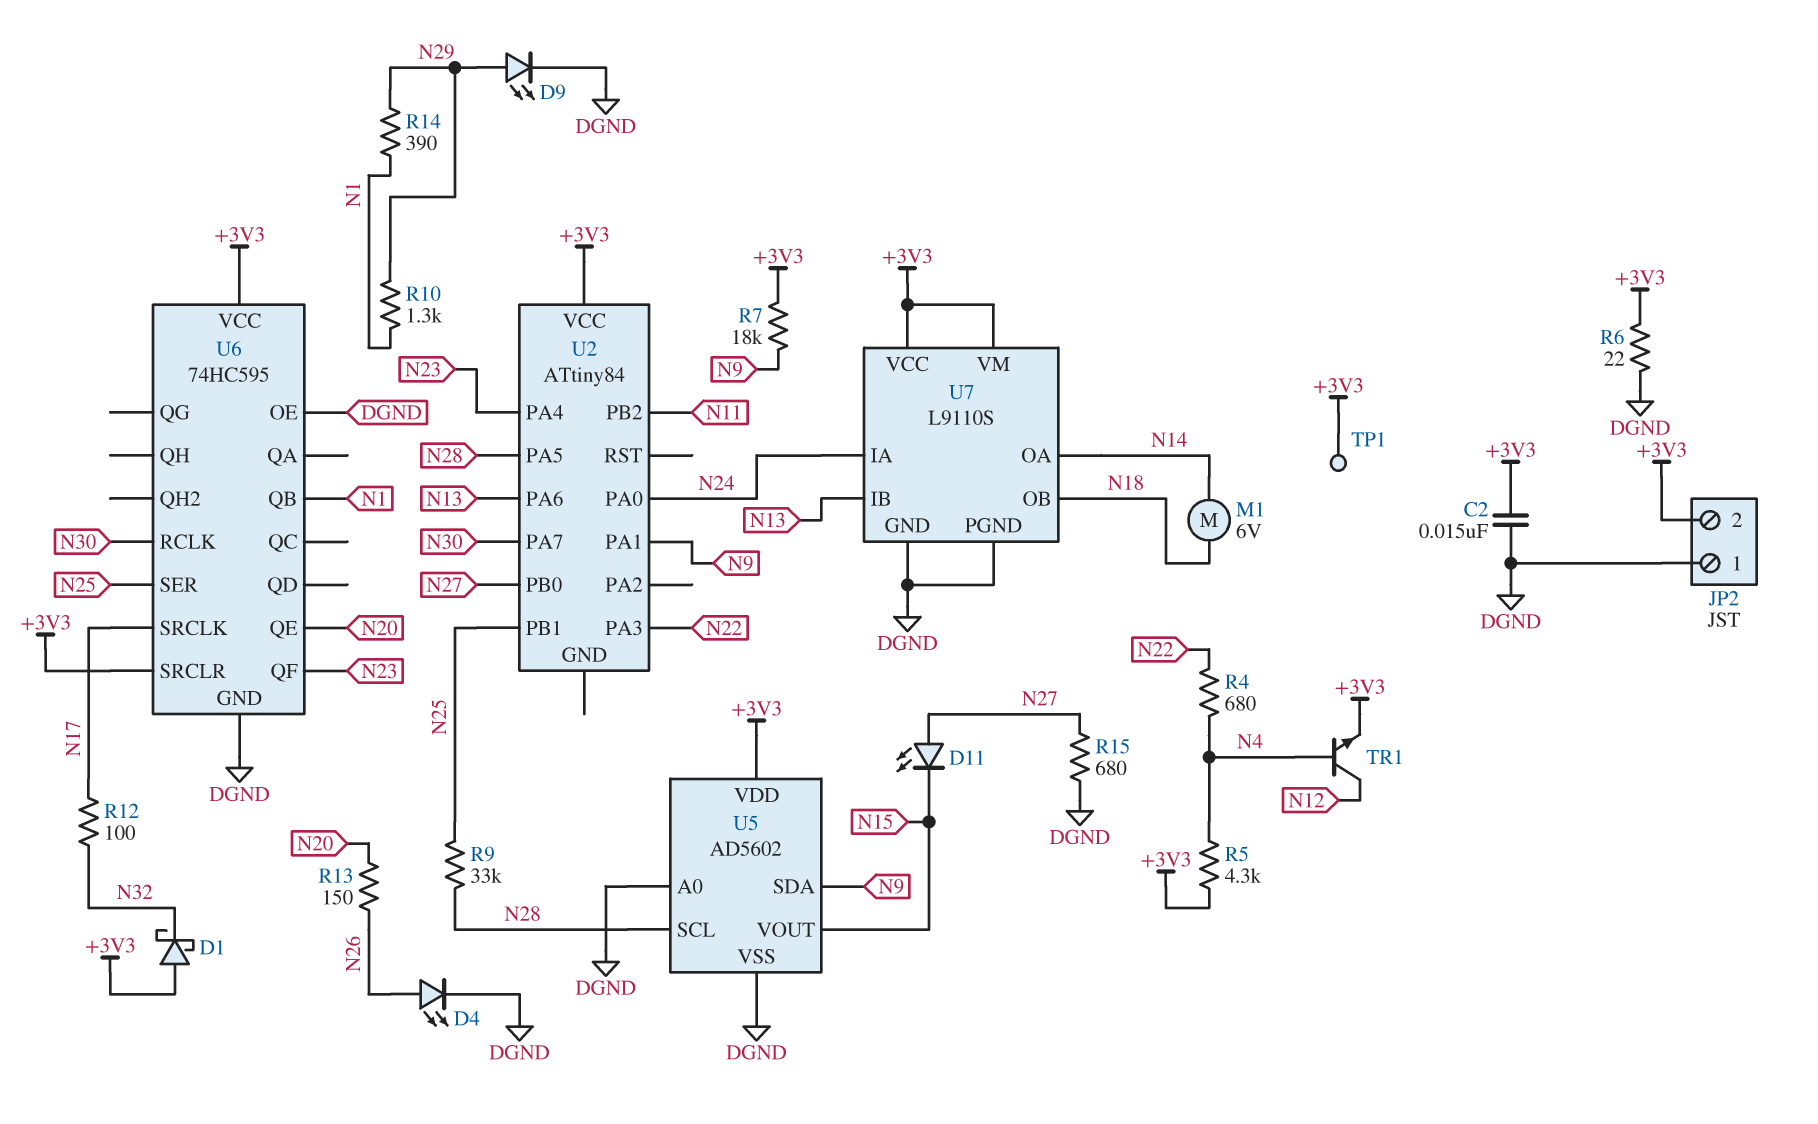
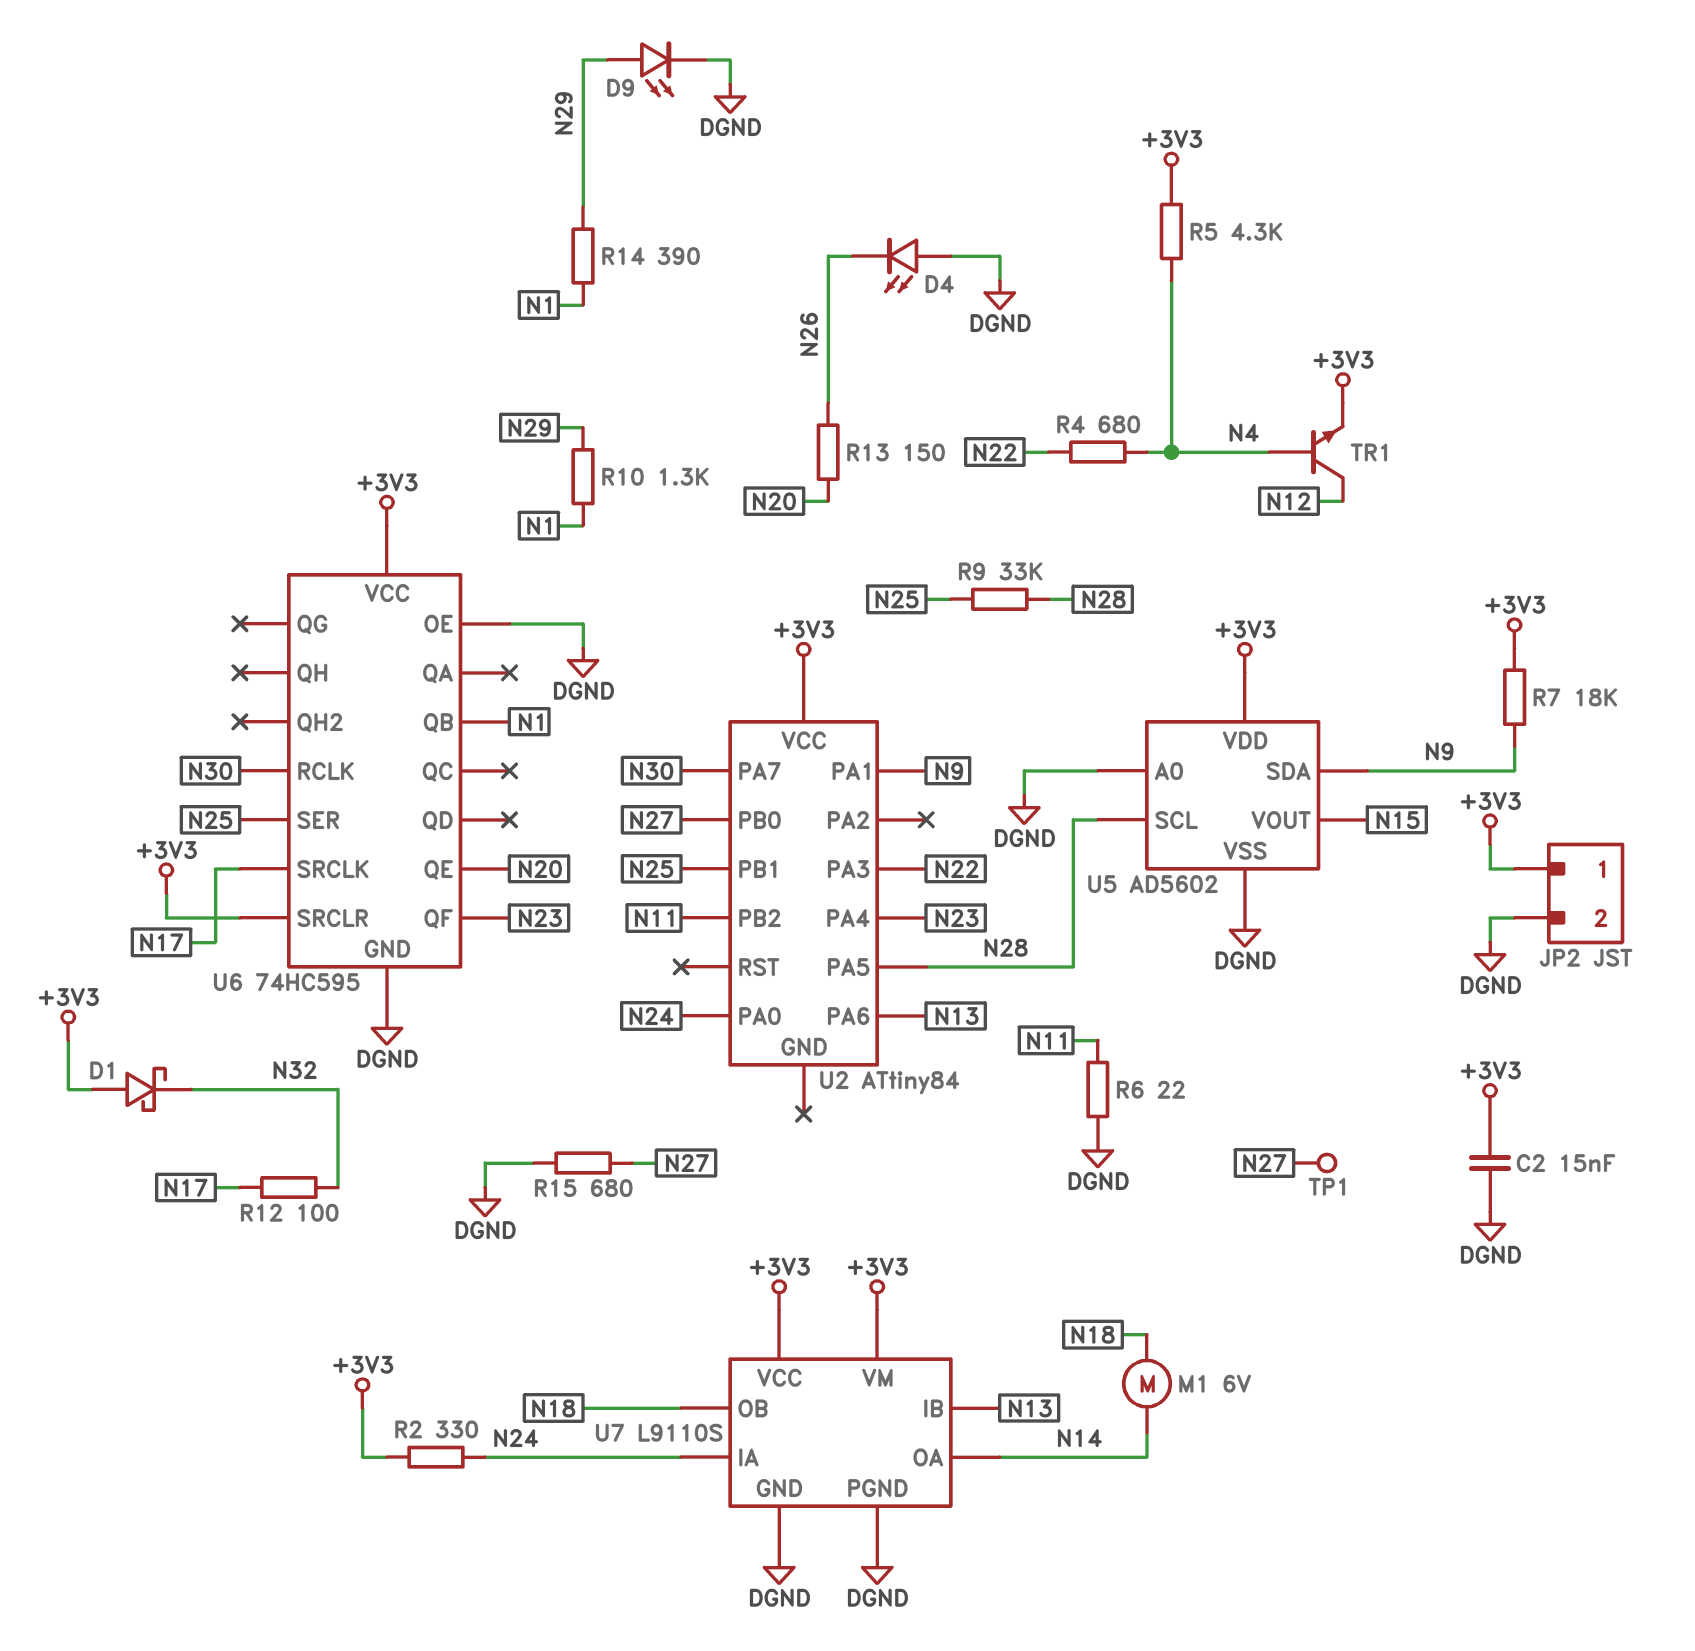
D4: LED (A N26, K DGND) -> LED (A DGND, K N26)
D11: LED (A N27, K N15) -> none
JP2 pin 1: DGND -> +3V3
JP2 pin 2: +3V3 -> DGND
R2: none -> 330 (+3V3, N24)
R6: 22 (+3V3, DGND) -> 22 (DGND, N11)
TP1: test point (+3V3) -> test point (N27)

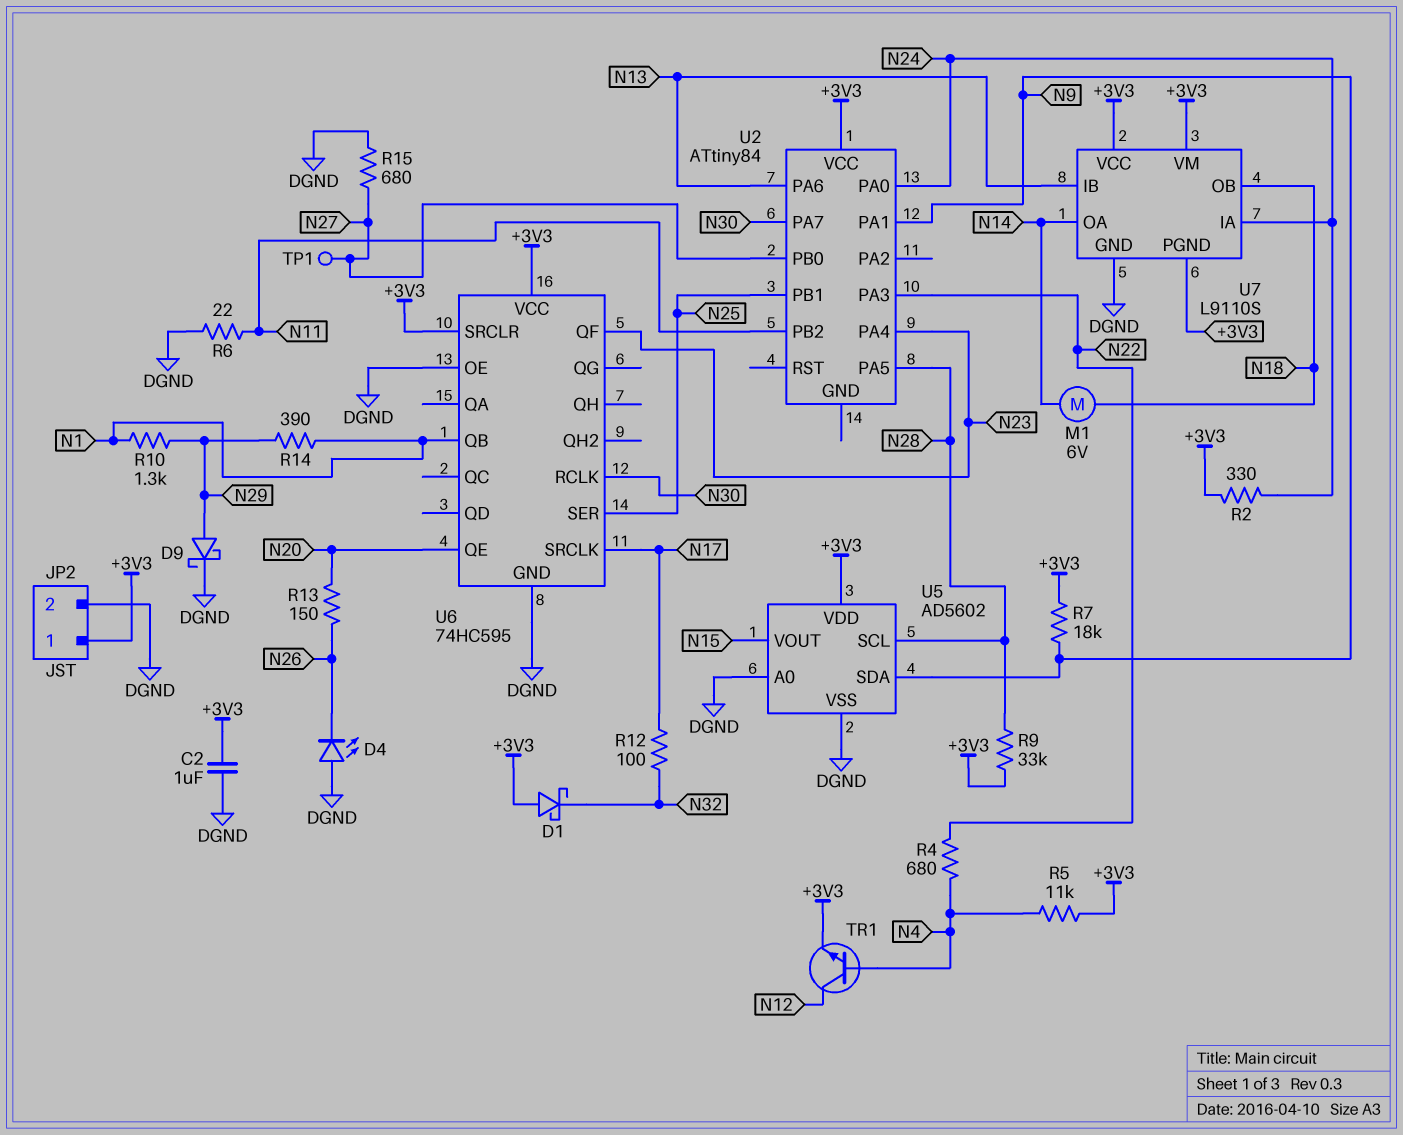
C2: 15nF (+3V3, DGND) -> 1uF (+3V3, DGND)
D9: LED (A N29, K DGND) -> schottky (A N29, K DGND)
R5: 4.3k (+3V3, N4) -> 11k (+3V3, N4)
R9: 33k (N25, N28) -> 33k (+3V3, N28)
U7 pin PGND: DGND -> +3V3

